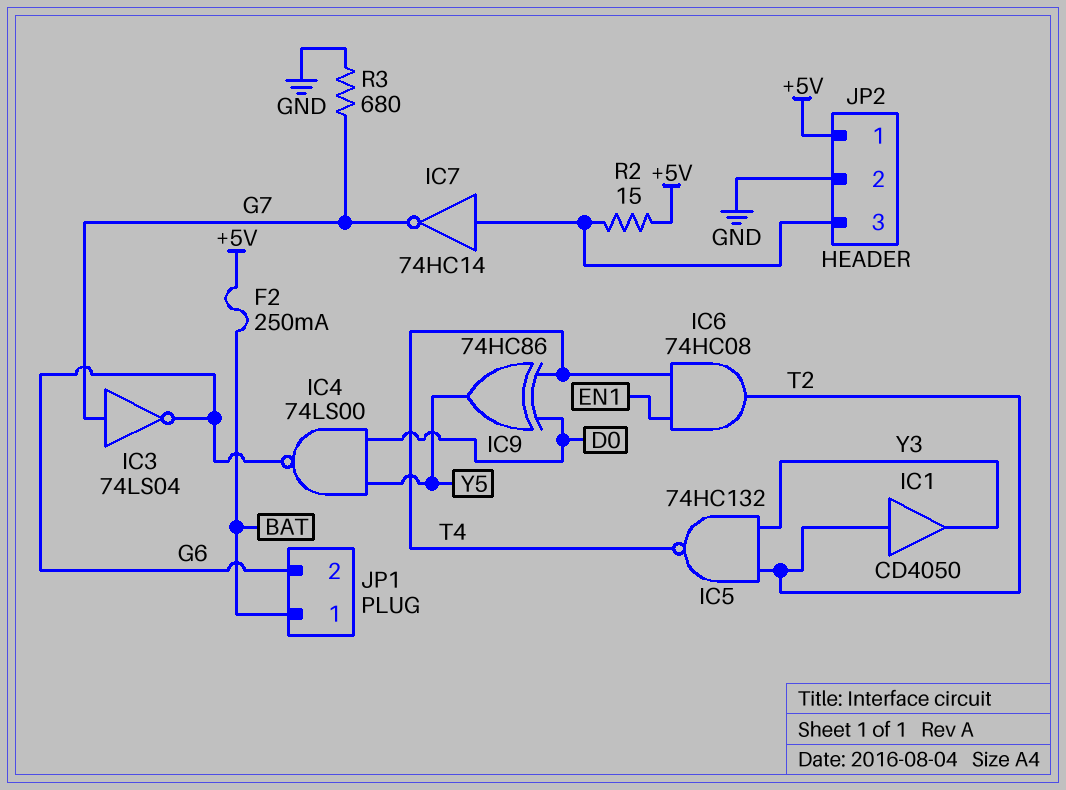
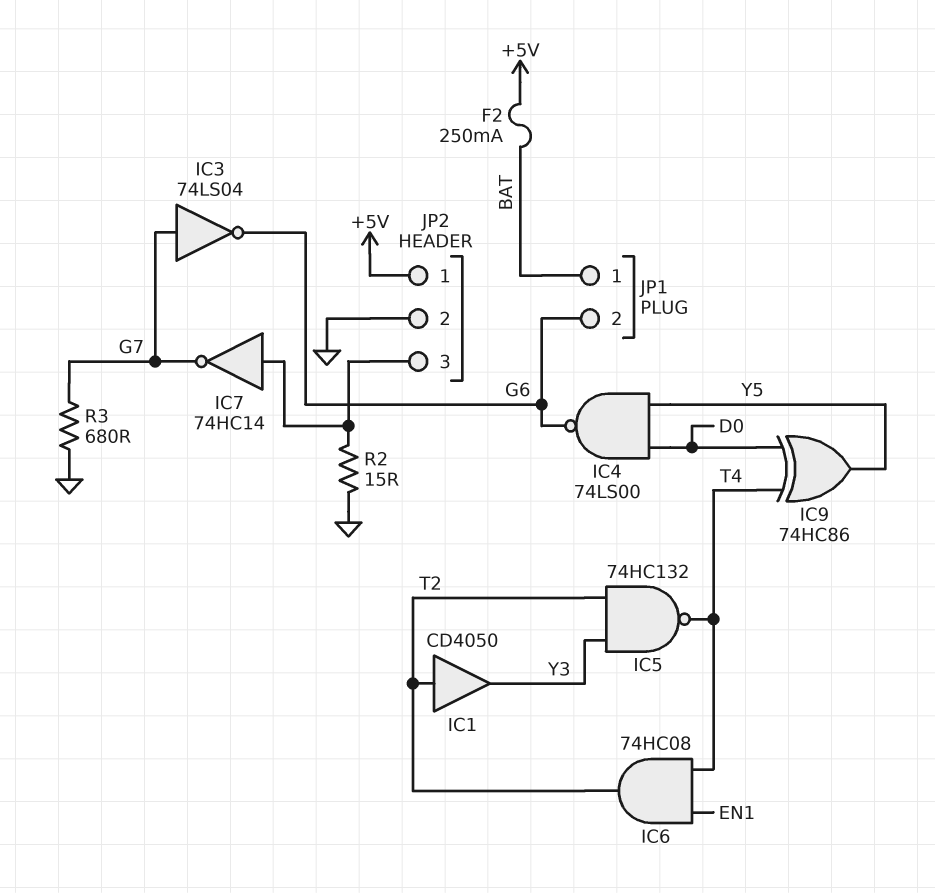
R2: 15 (+5V, JP2/3) -> 15 (GND, JP2/3)

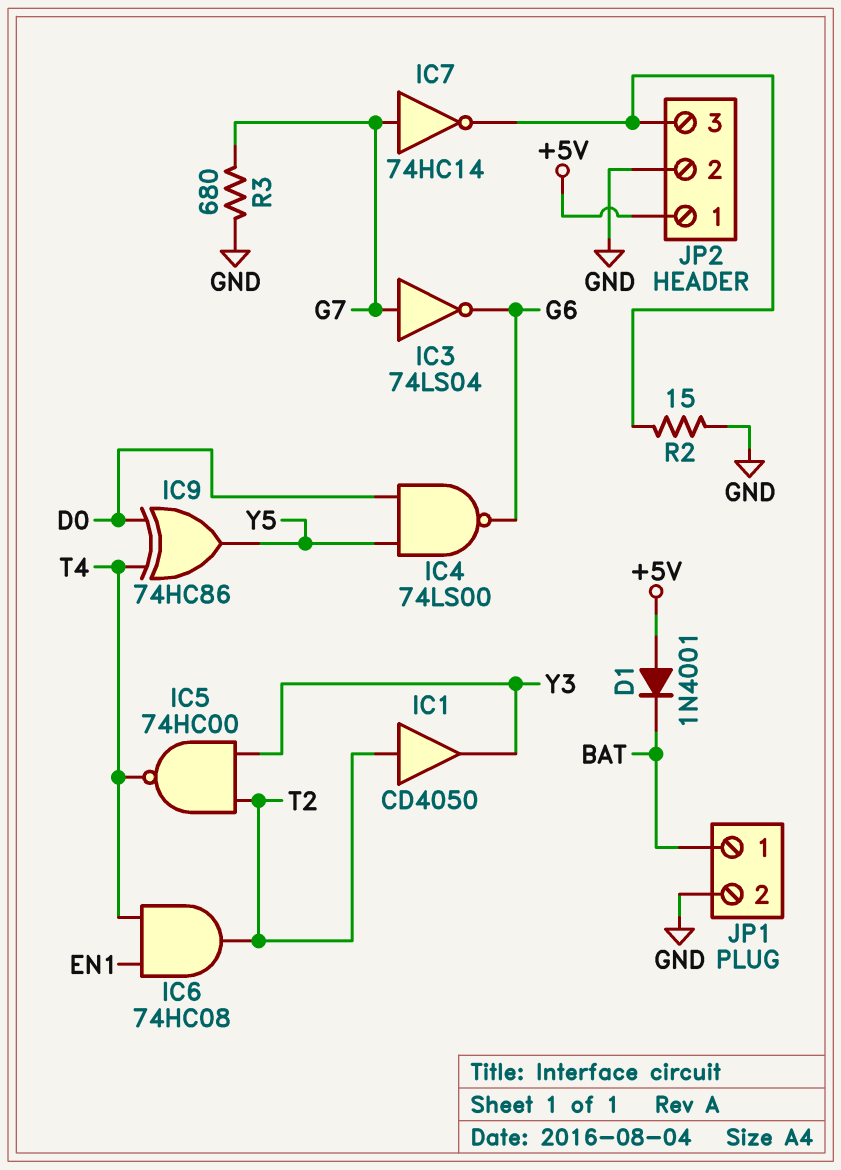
D1: none -> diode 1N4001 (A +5V, K BAT)
F2: 250mA (+5V, BAT) -> none
IC5: NAND 74HC132 (in T2, in Y3, out T4) -> NAND 74HC00 (in T2, in Y3, out T4)
IC7: NOT 74HC14 (in JP2/3, out G7) -> NOT 74HC14 (in G7, out JP2/3)
JP1 pin 2: G6 -> GND

